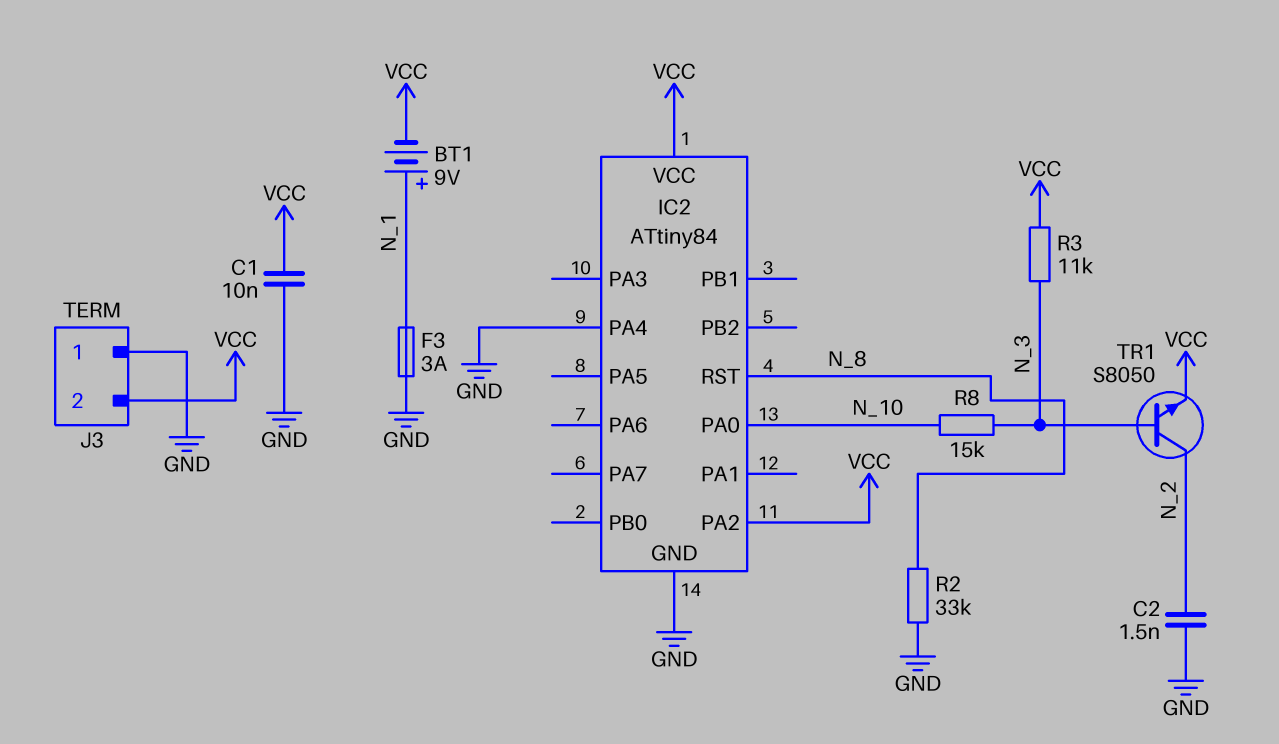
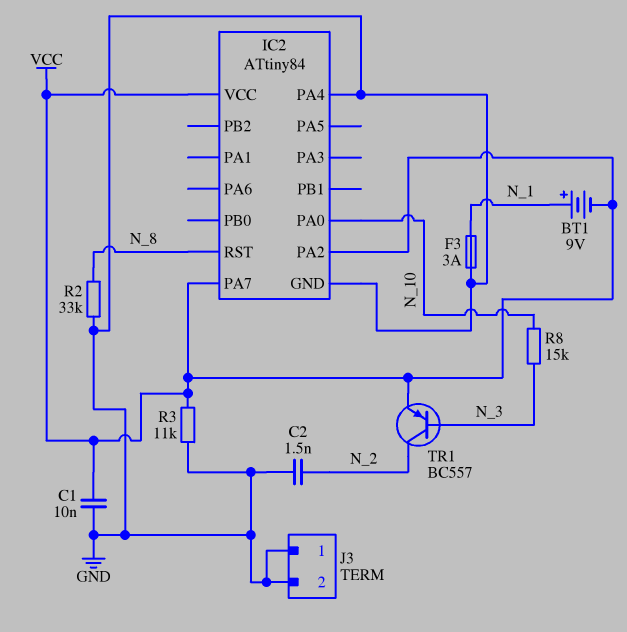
IC2 pin PA7: none -> VCC
J3 pin 2: VCC -> GND
R3: 11k (N_3, VCC) -> 11k (GND, VCC)
TR1: NPN S8050 (B N_3, C N_2, E VCC) -> PNP BC557 (B N_3, C N_2, E VCC)

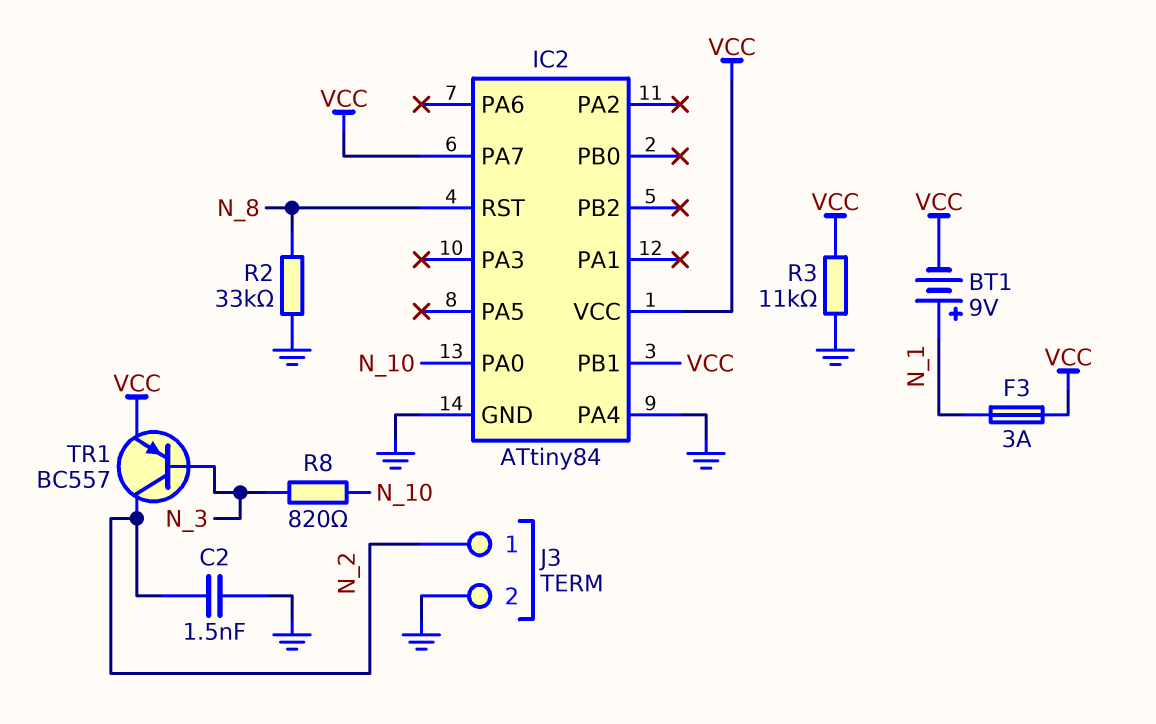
C1: 10nF (GND, VCC) -> none
F3: 3A (GND, N_1) -> 3A (N_1, VCC)
IC2 pin PA2: VCC -> none
IC2 pin PB1: none -> VCC
J3 pin 1: GND -> N_2
R8: 15k (N_3, N_10) -> 820 (N_3, N_10)

